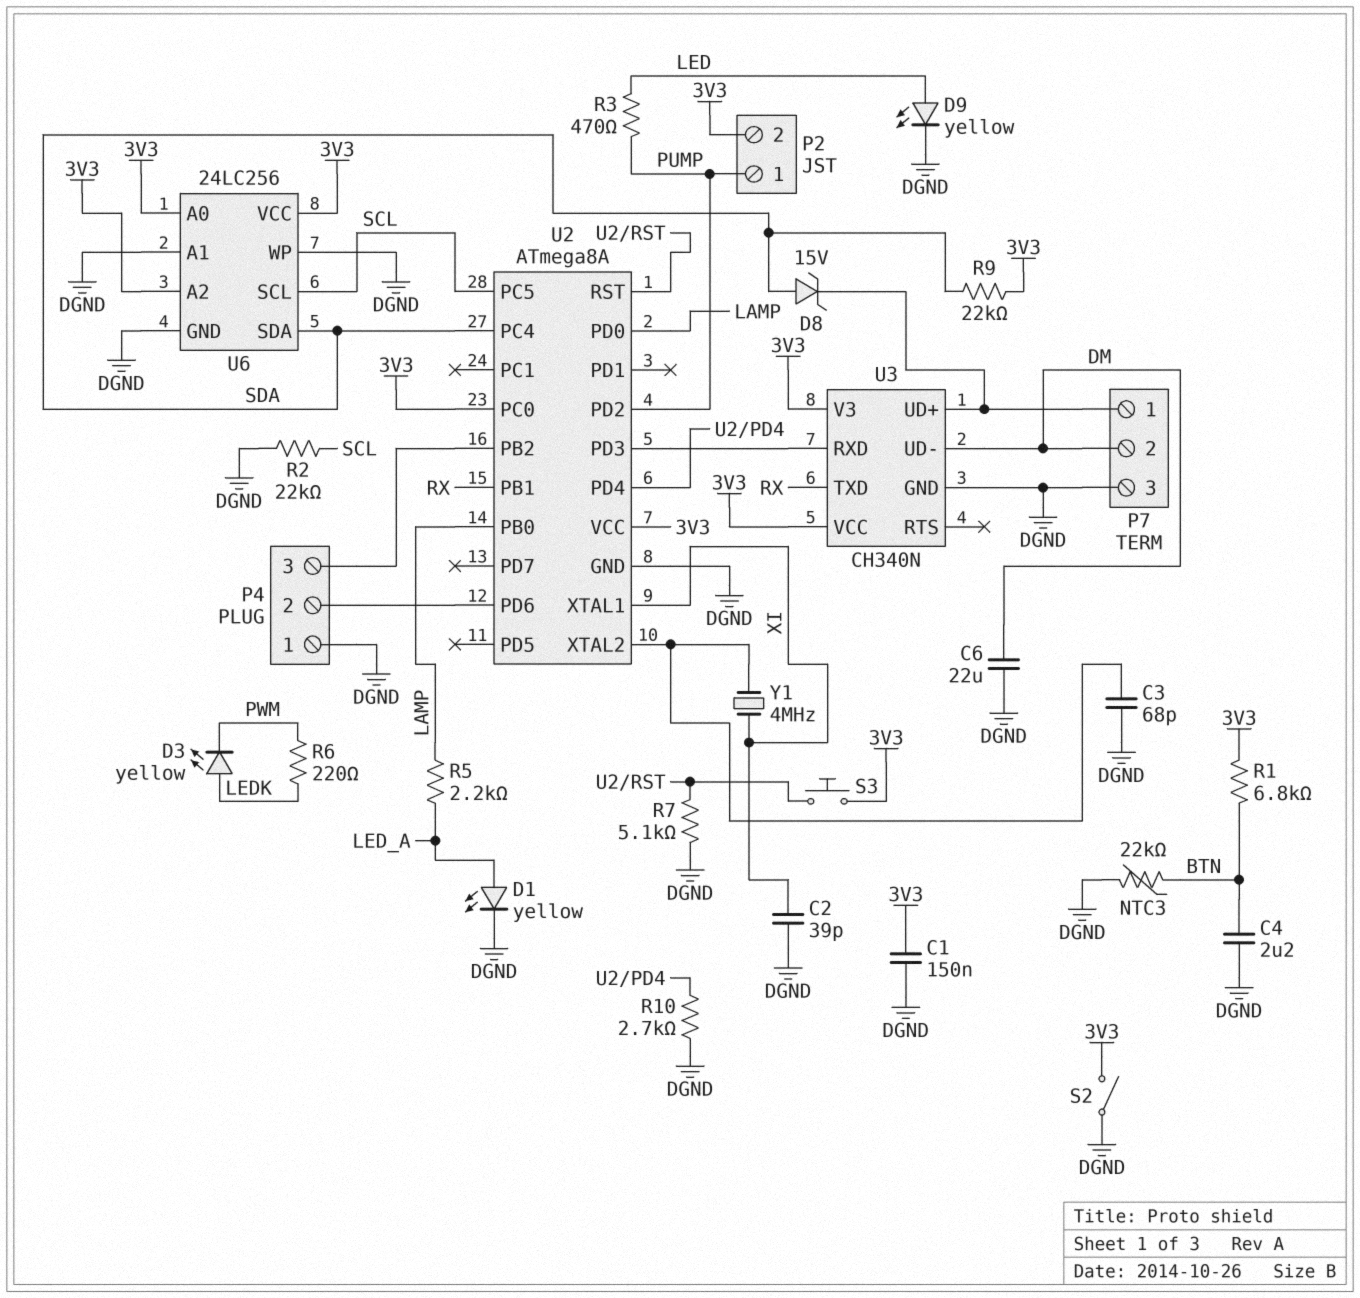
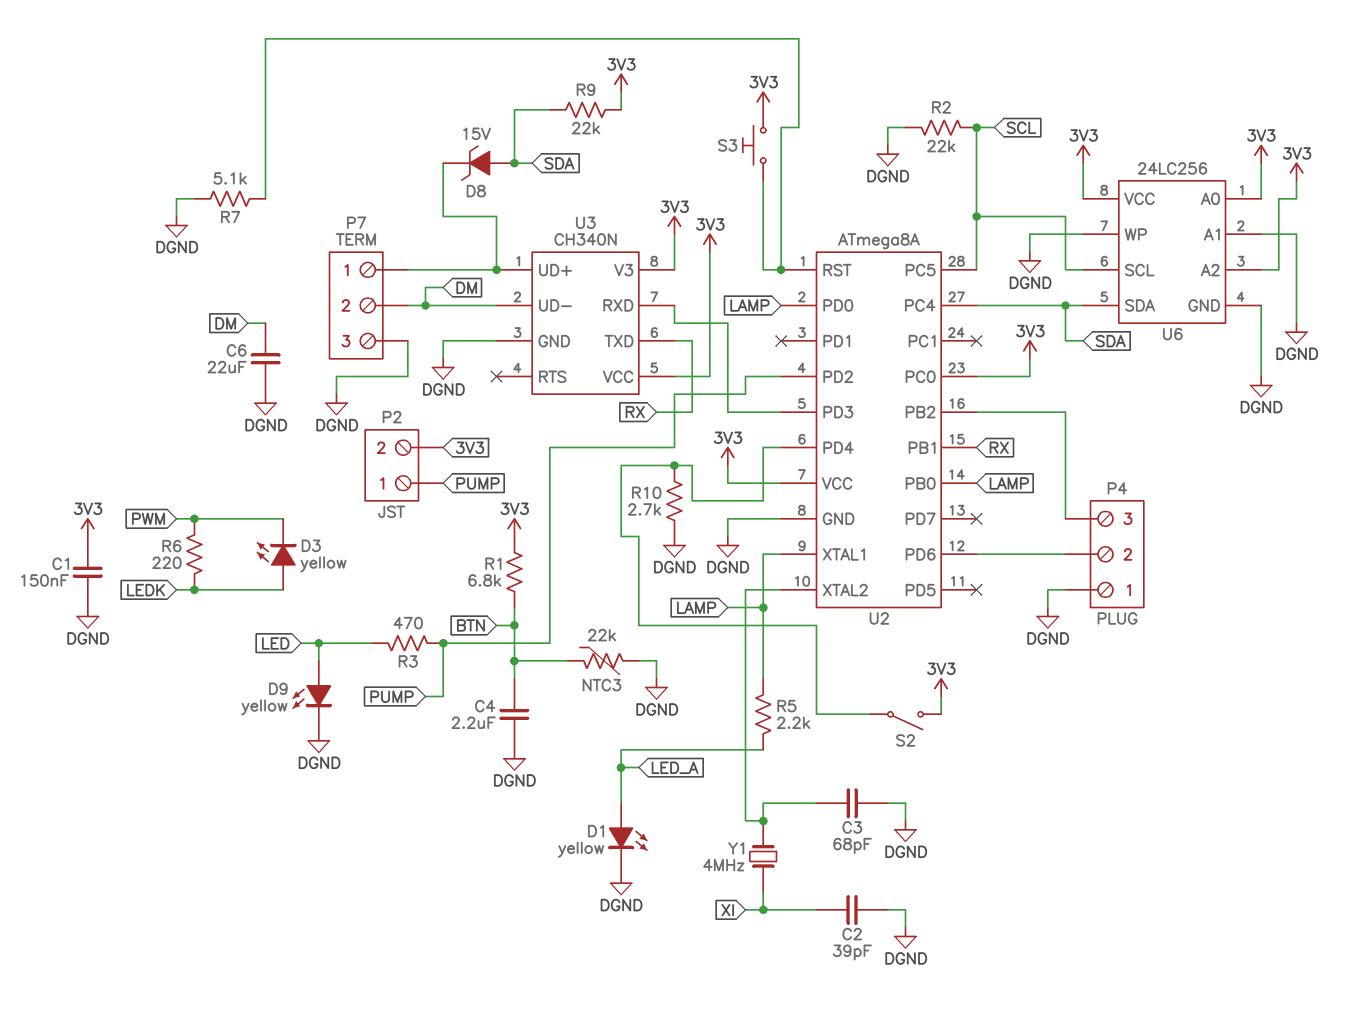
S2: switch (3V3, DGND) -> switch (3V3, U2/PD4)
U2 pin XTAL1: XI -> LAMP

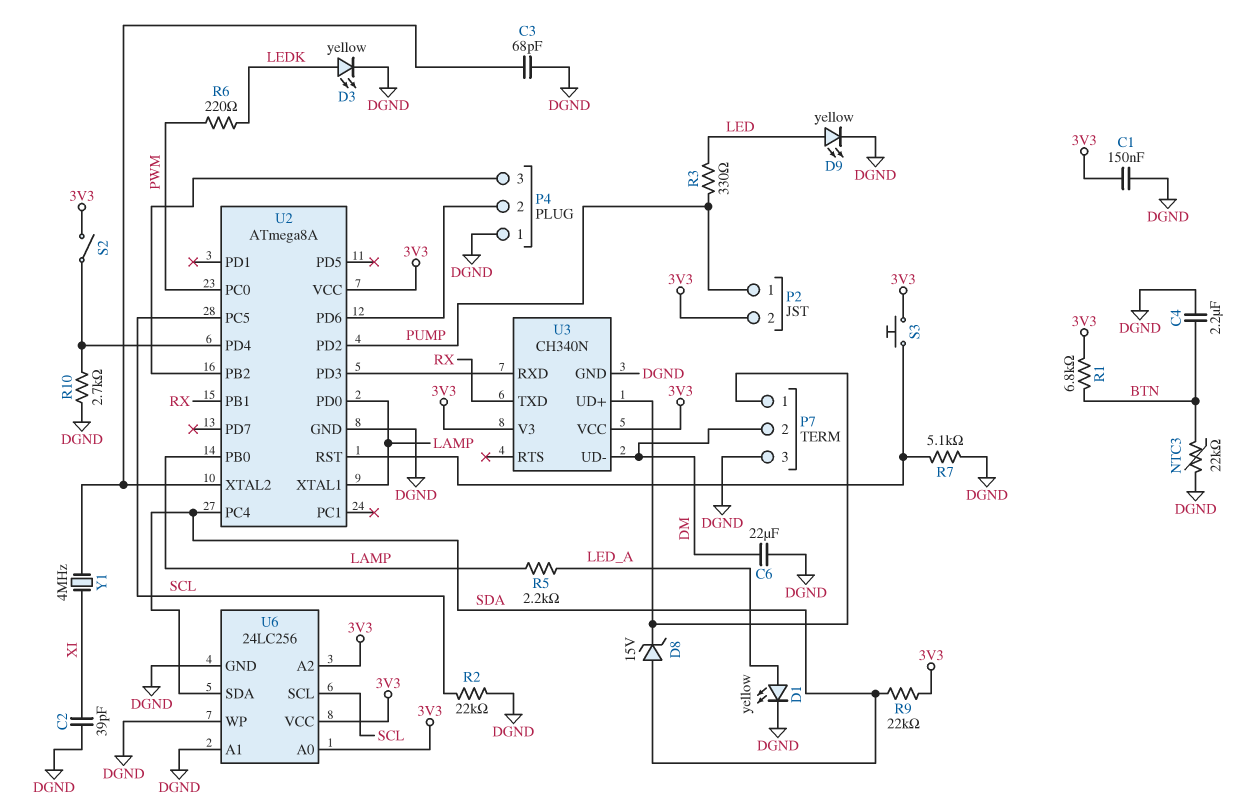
D3: LED yellow (A LEDK, K PWM) -> LED yellow (A LEDK, K DGND)
R3: 470 (LED, PUMP) -> 330 (LED, PUMP)
U2 pin PC0: 3V3 -> PWM

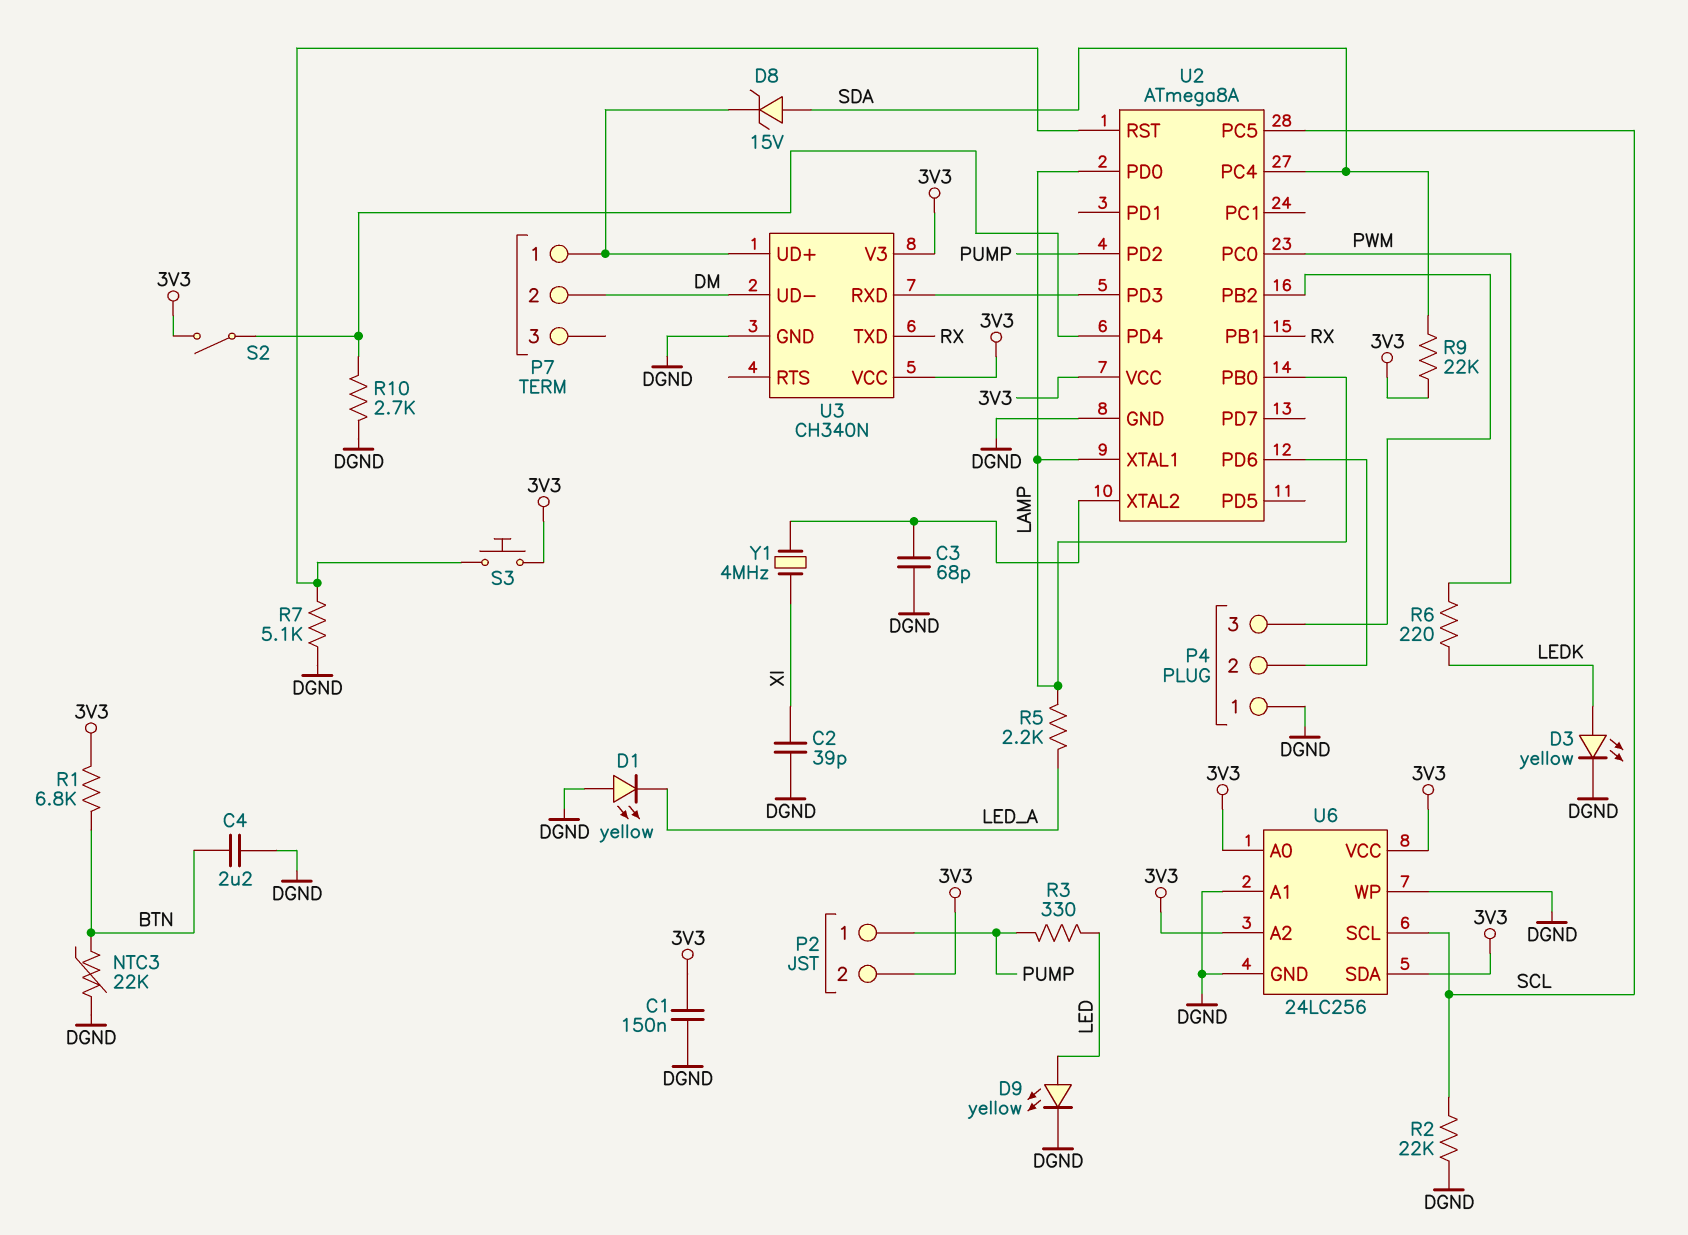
C6: 22uF (DGND, DM) -> none
D1: LED yellow (A LED_A, K DGND) -> LED yellow (A DGND, K LED_A)
P7 pin 3: DGND -> none
U6 pin SDA: SDA -> 3V3

